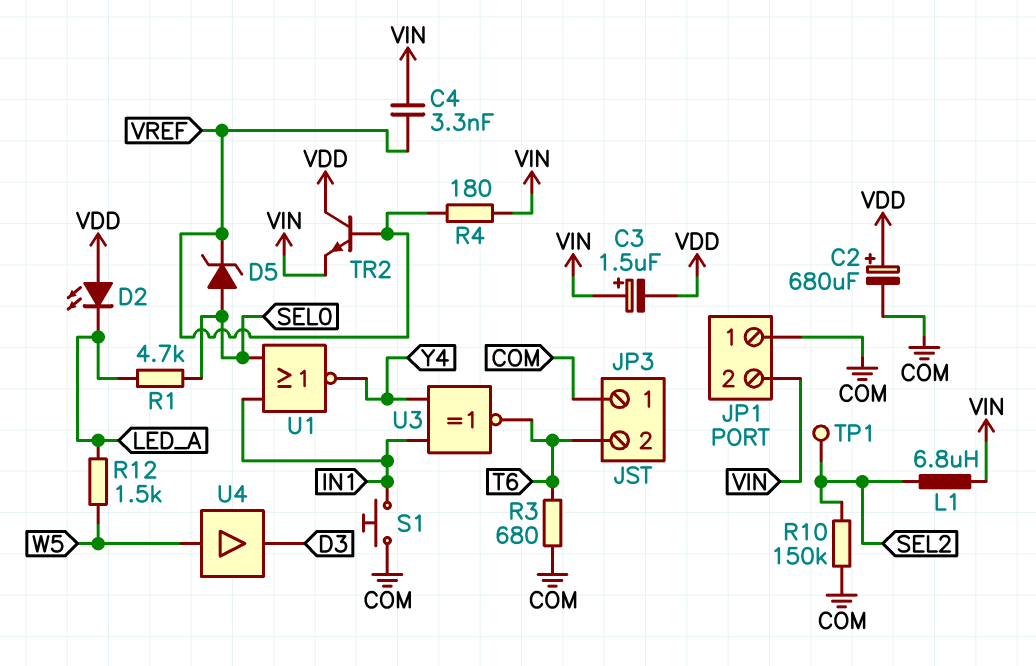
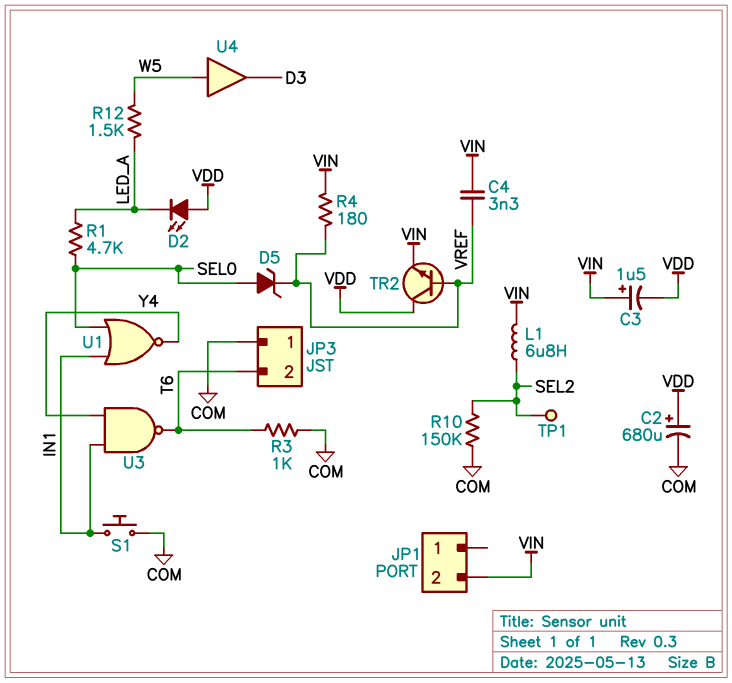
JP1 pin 1: COM -> none
R3: 680 (COM, T6) -> 1k (COM, T6)
U3: XNOR (in IN1, in Y4, out T6) -> NAND (in IN1, in Y4, out T6)

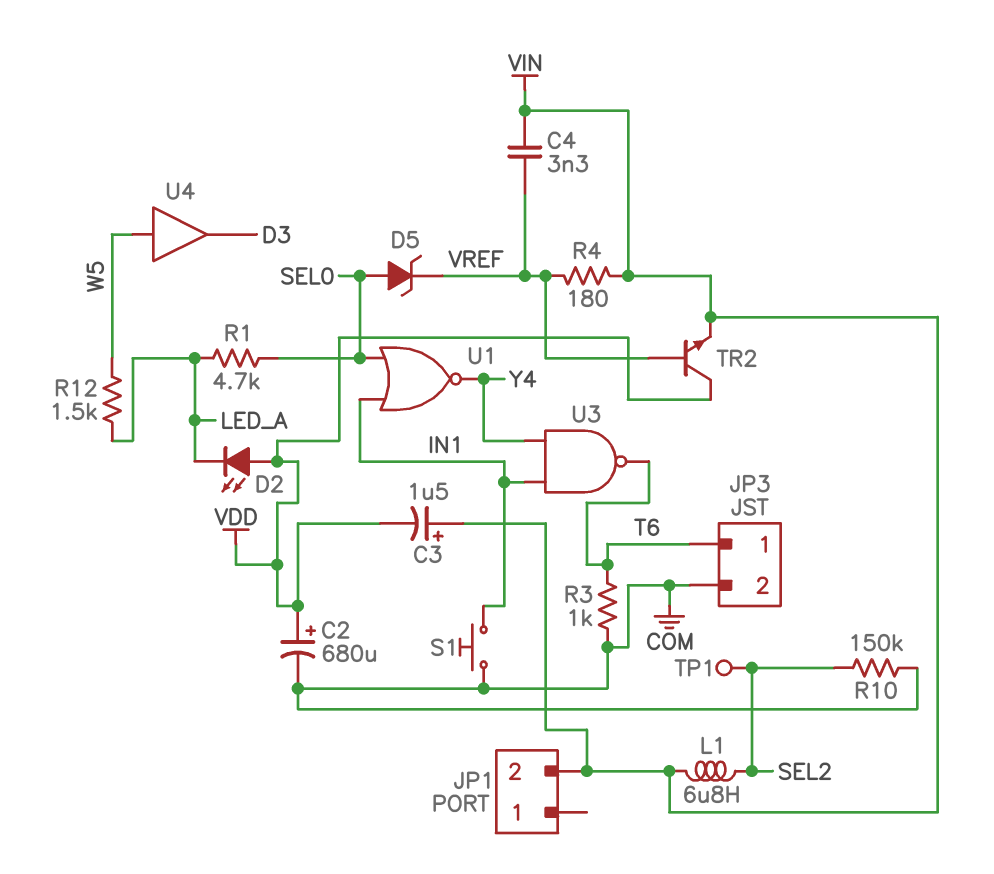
JP3 pin 1: COM -> T6
JP3 pin 2: T6 -> COM

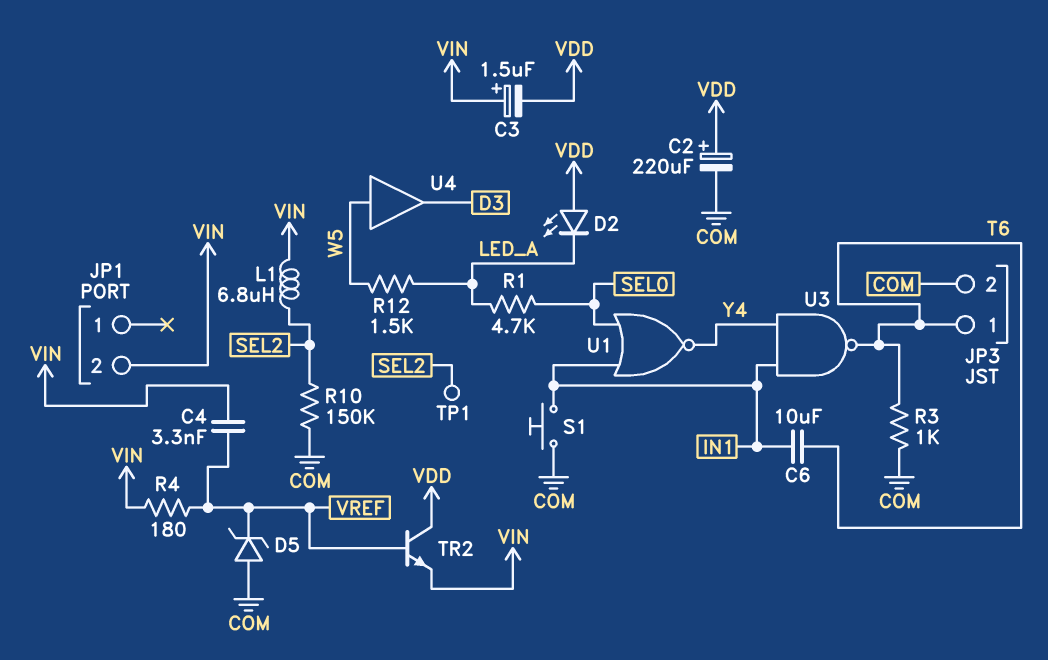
C2: 680uF (plus VDD, minus COM) -> 220uF (plus VDD, minus COM)
C6: none -> 10uF (IN1, T6)
D5: zener (A SEL0, K VREF) -> zener (A COM, K VREF)

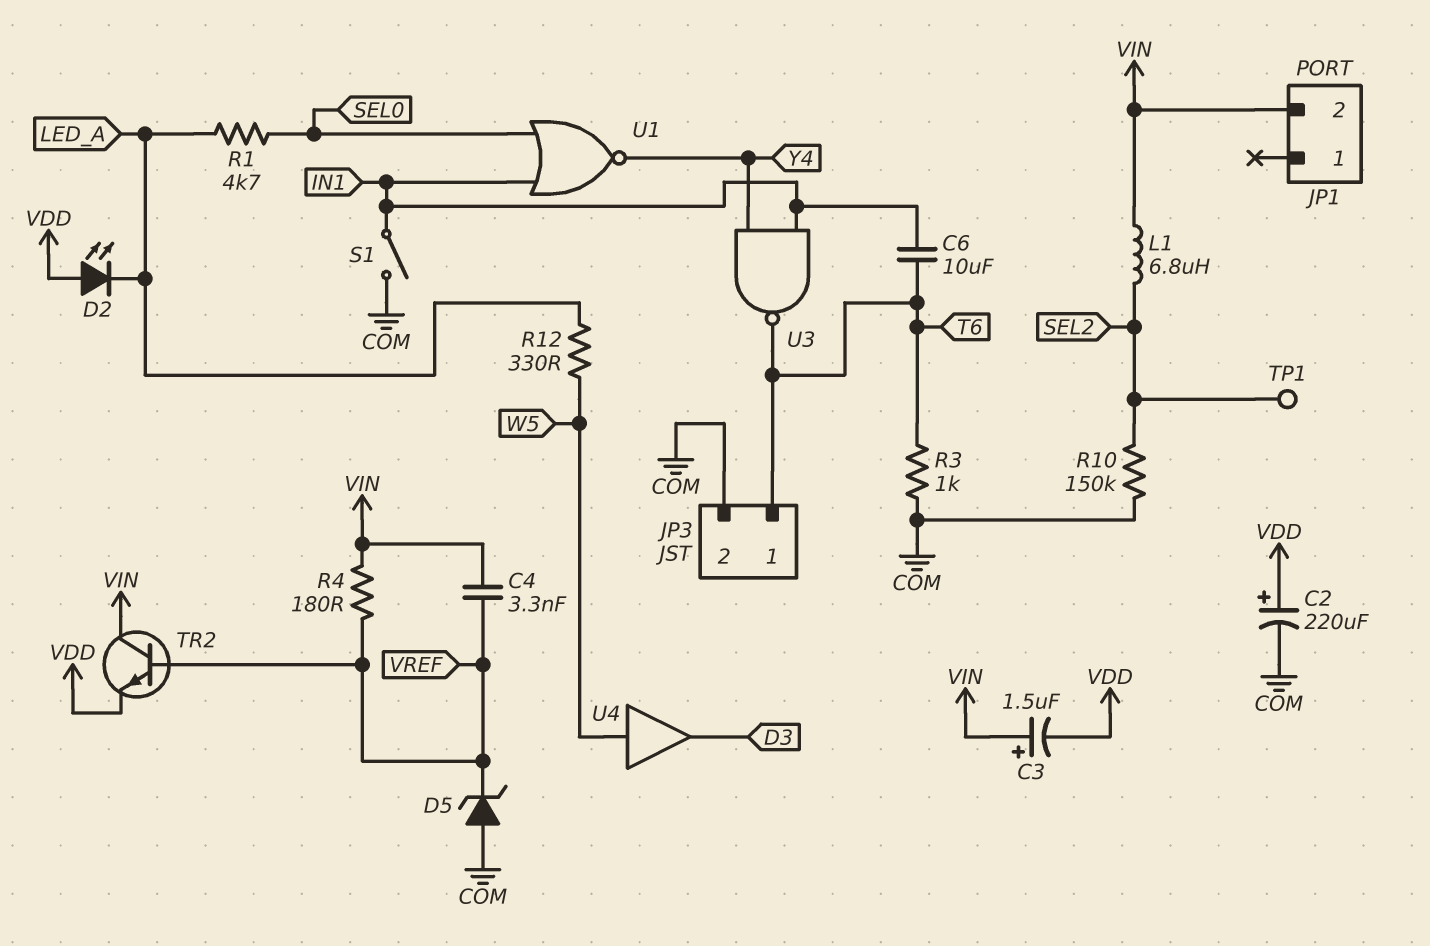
R12: 1.5k (LED_A, W5) -> 330 (LED_A, W5)
S1: button (COM, IN1) -> switch (COM, IN1)
TR2: NPN (B VREF, C VDD, E VIN) -> NPN (B VREF, C VIN, E VDD)

